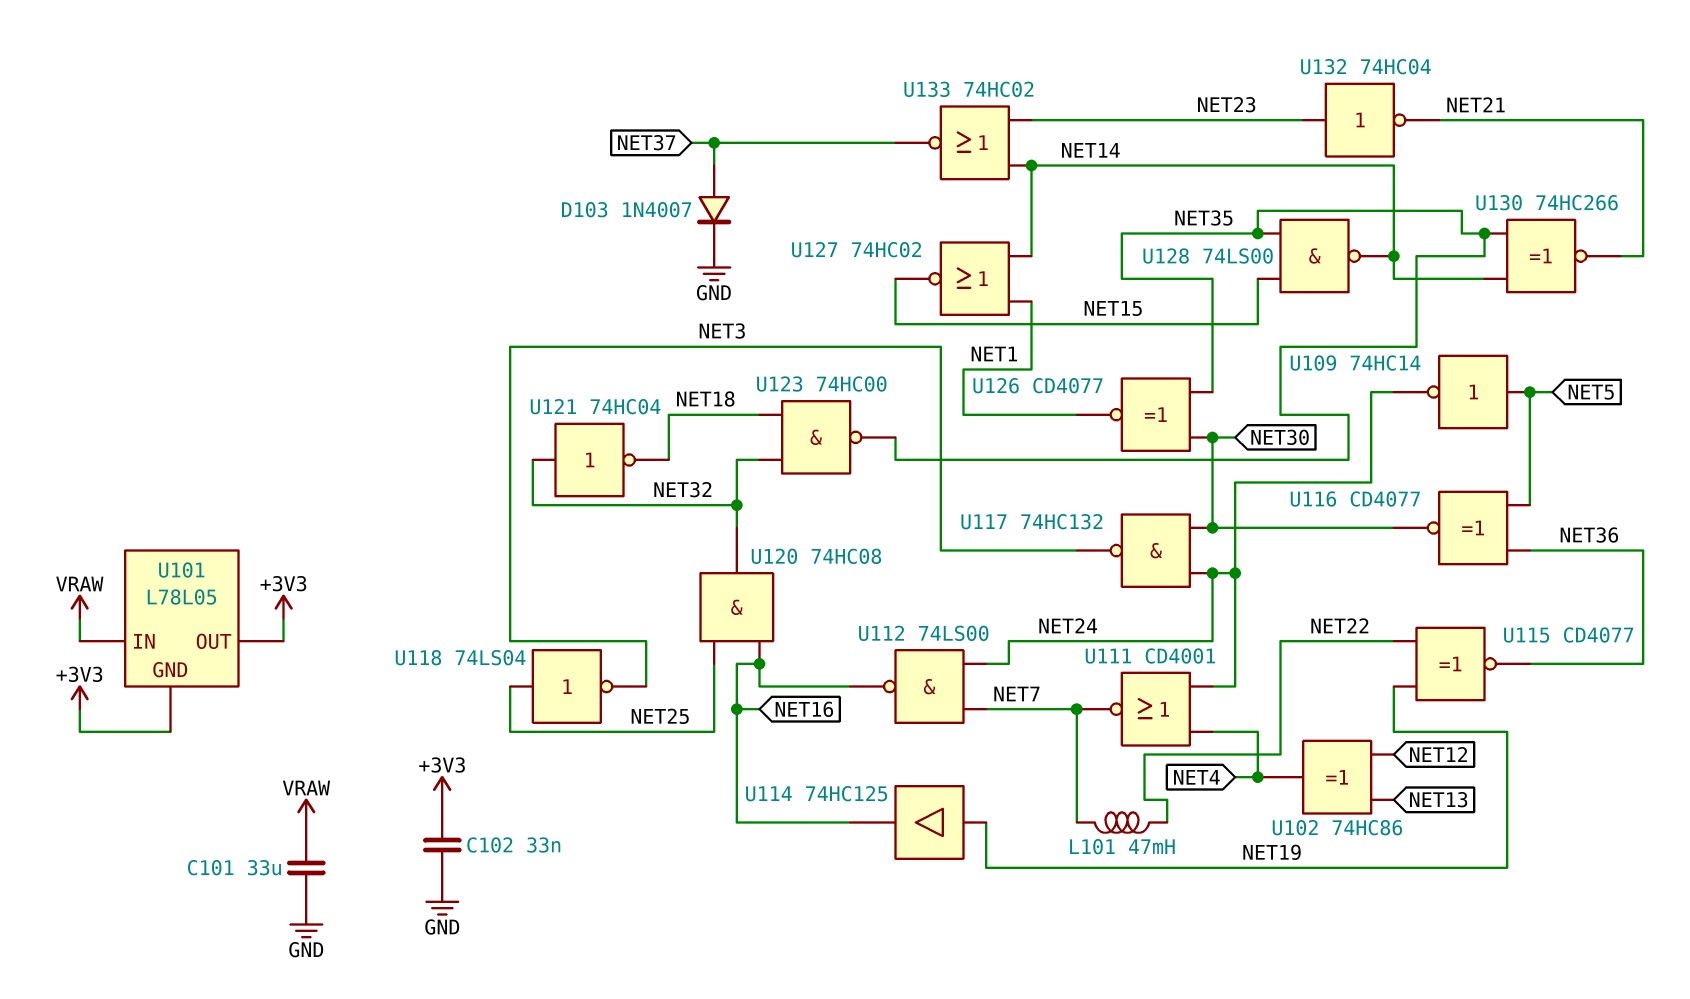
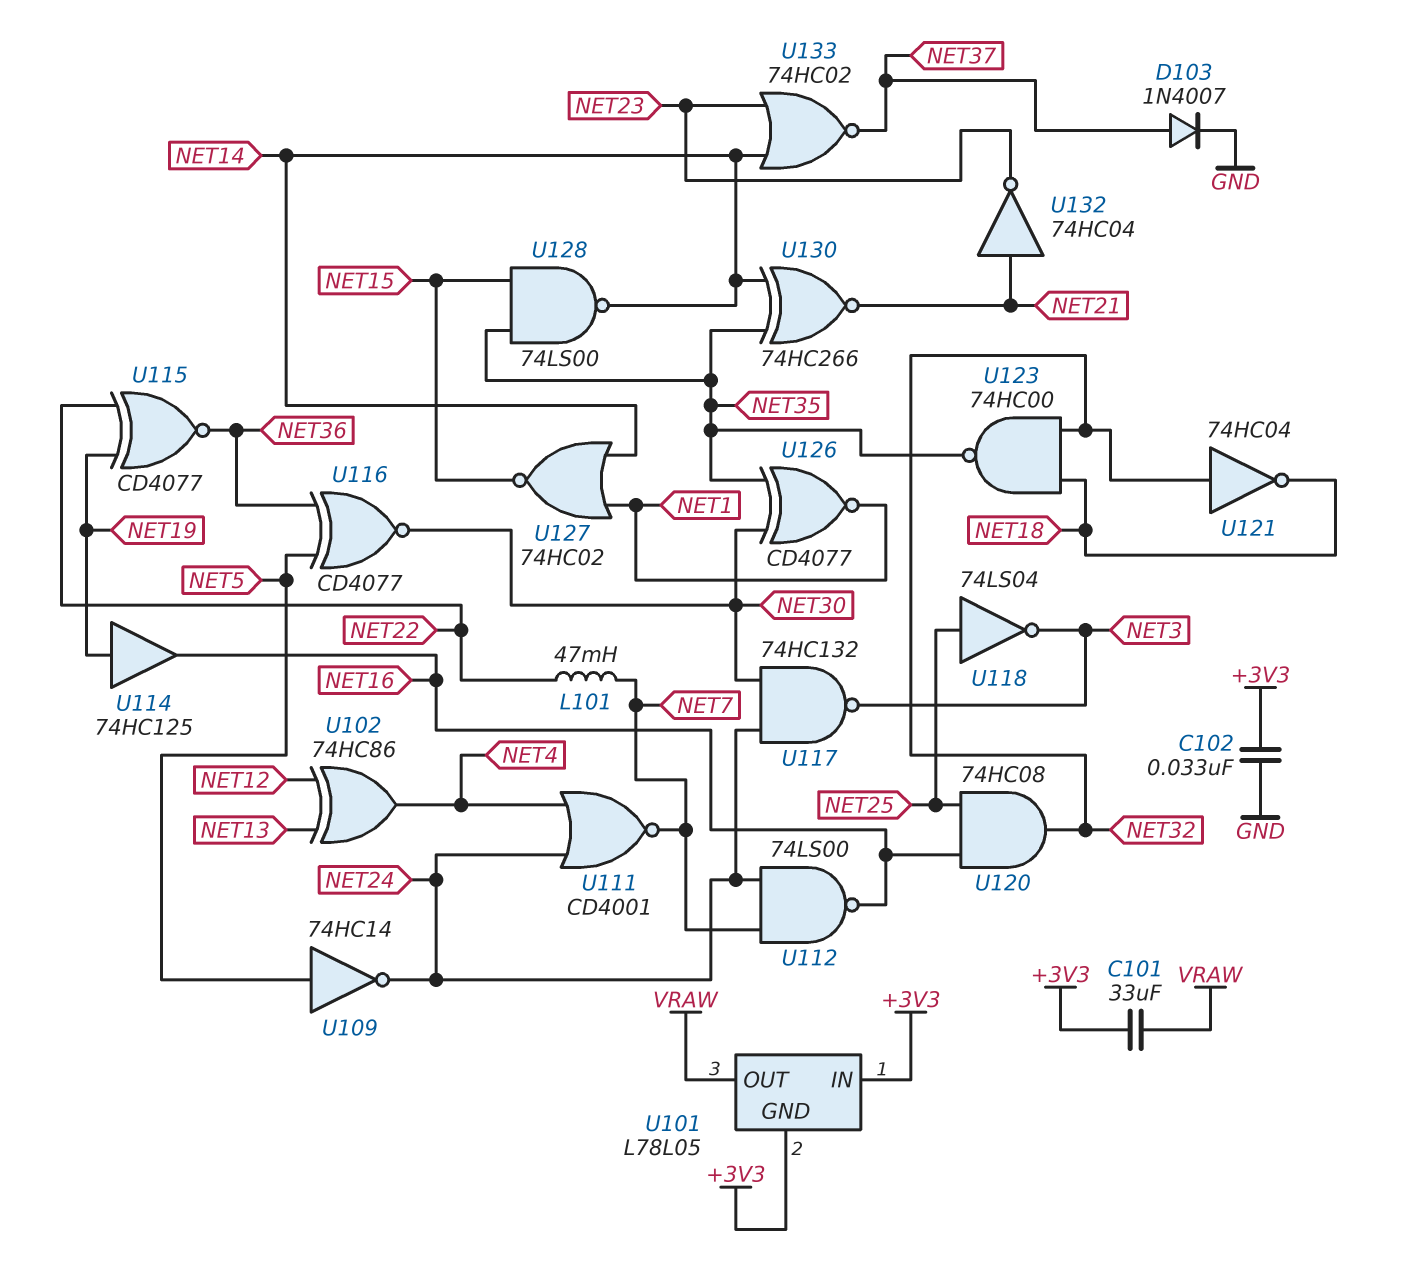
C101: 33uF (GND, VRAW) -> 33uF (+3V3, VRAW)
U101 pin IN: VRAW -> +3V3
U101 pin OUT: +3V3 -> VRAW
U132: NOT 74HC04 (in NET23, out NET21) -> NOT 74HC04 (in NET21, out NET23)

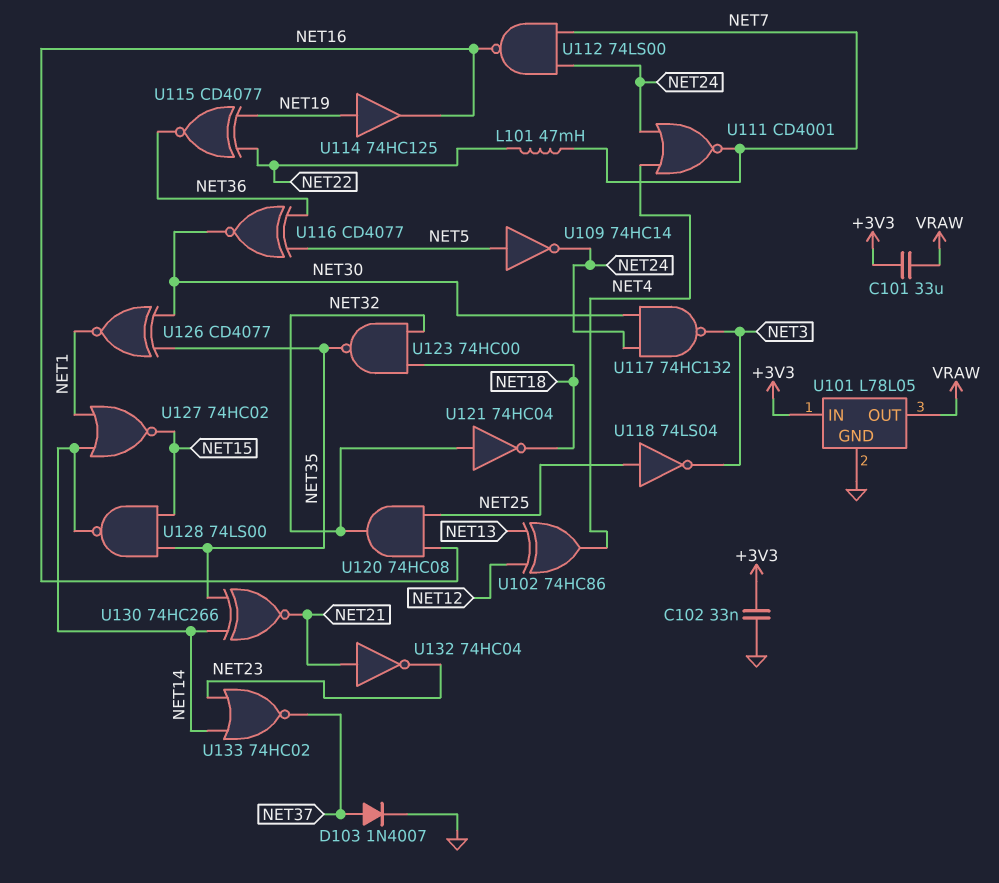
U101 pin GND: +3V3 -> GND

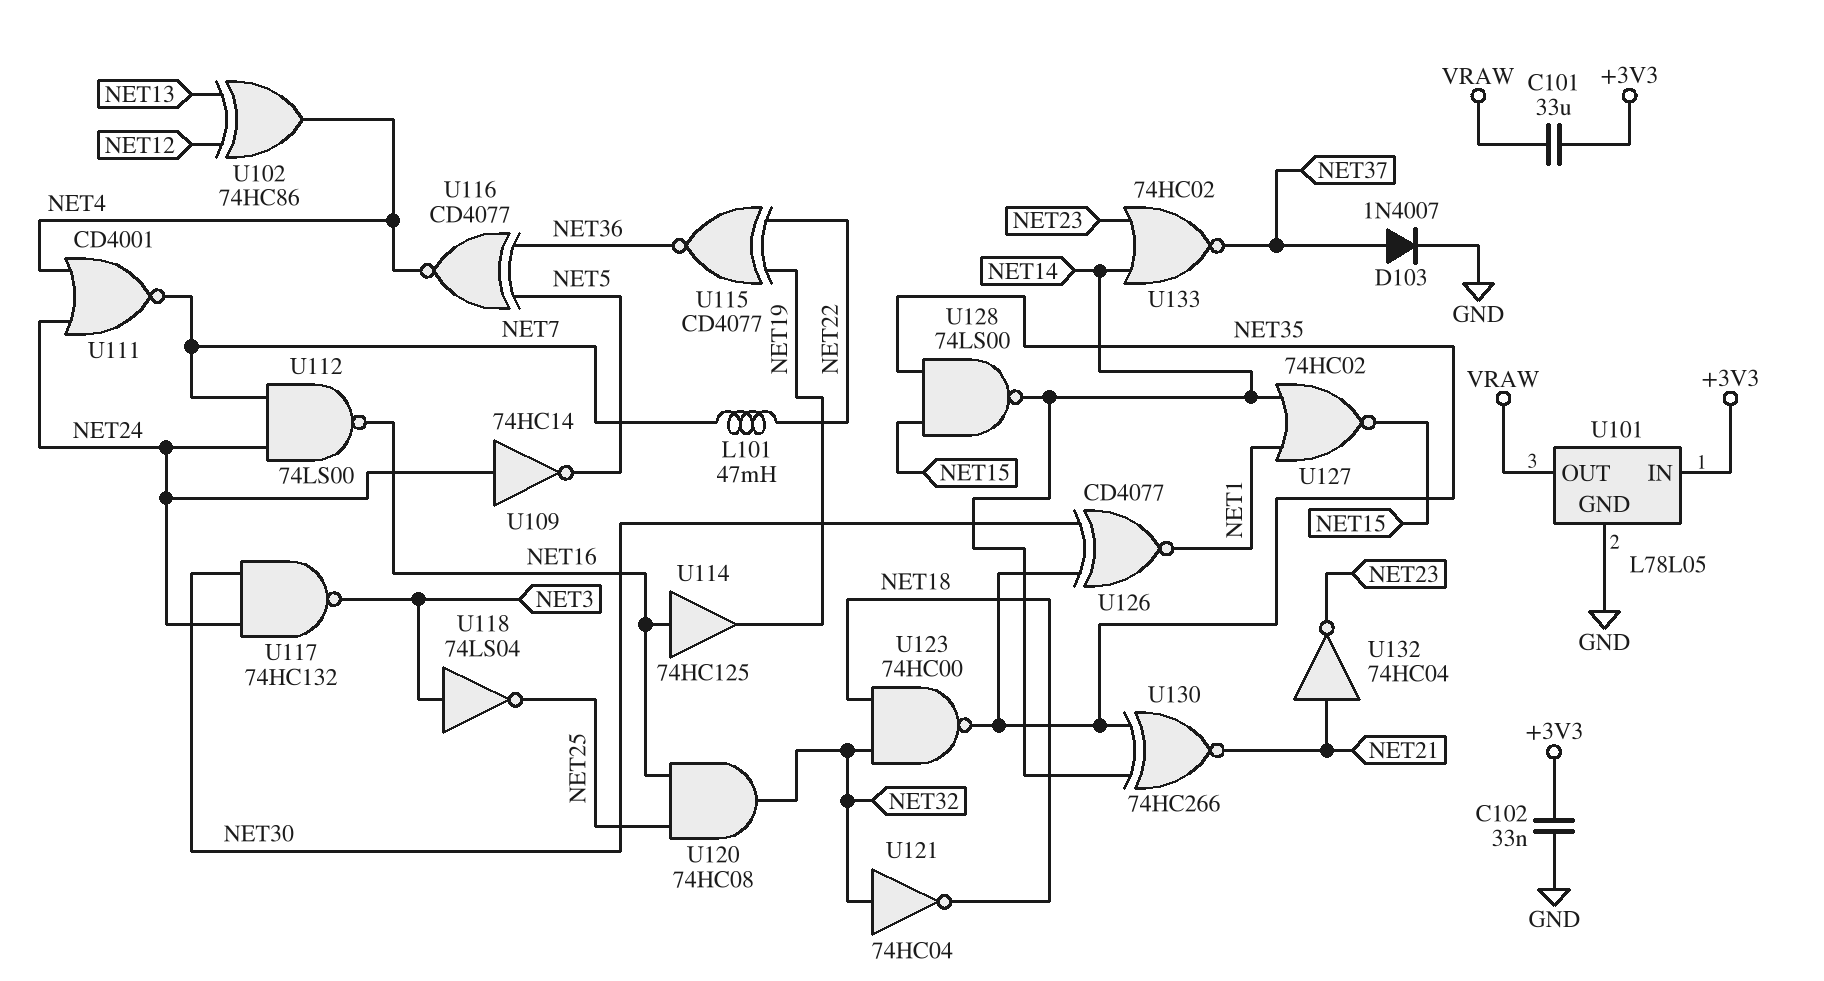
U109: NOT 74HC14 (in NET5, out NET24) -> NOT 74HC14 (in NET24, out NET5)
U114: buffer 74HC125 (in NET19, out NET16) -> buffer 74HC125 (in NET16, out NET19)
U116: XNOR CD4077 (in NET5, in NET36, out NET30) -> XNOR CD4077 (in NET5, in NET36, out NET4)
U118: NOT 74LS04 (in NET25, out NET3) -> NOT 74LS04 (in NET3, out NET25)

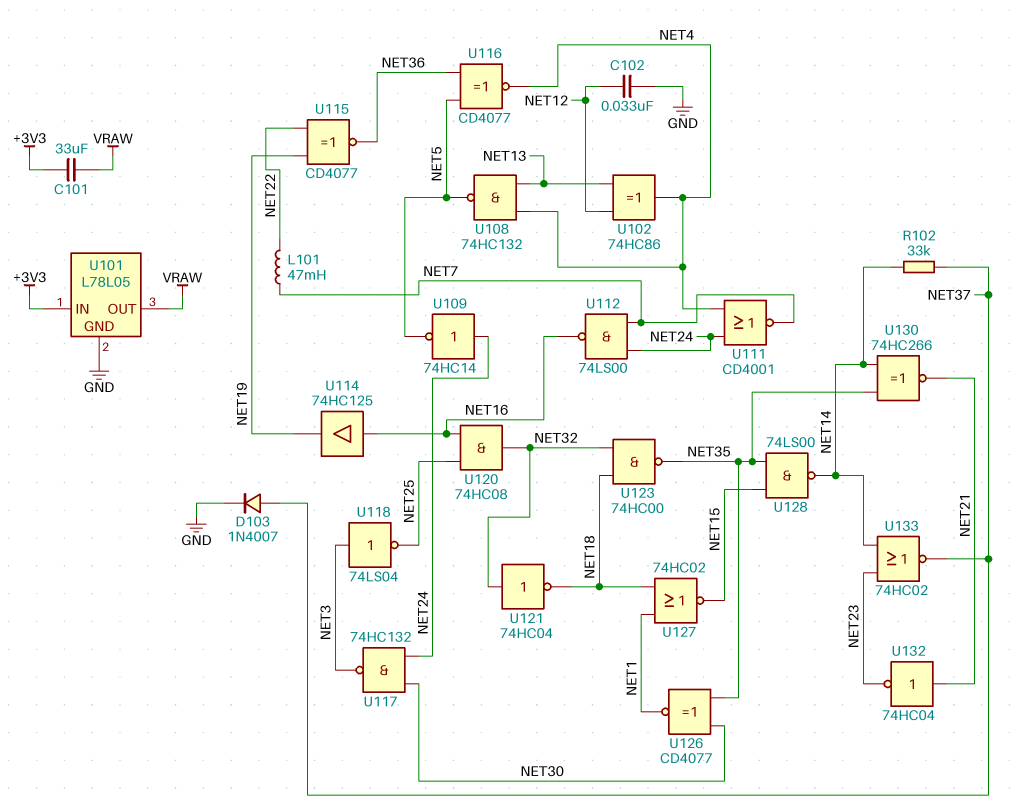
C102: 33nF (+3V3, GND) -> 33nF (GND, NET12)
R102: none -> 33k (NET14, NET37)
U108: none -> NAND 74HC132 (in NET4, in NET13, out NET5)
U127: NOR 74HC02 (in NET1, in NET14, out NET15) -> NOR 74HC02 (in NET1, in NET18, out NET15)

